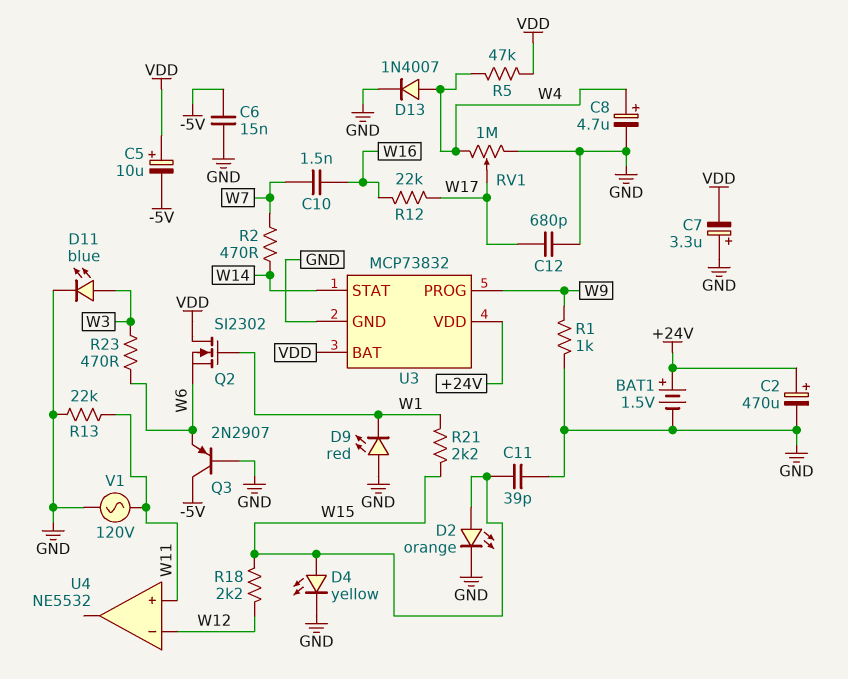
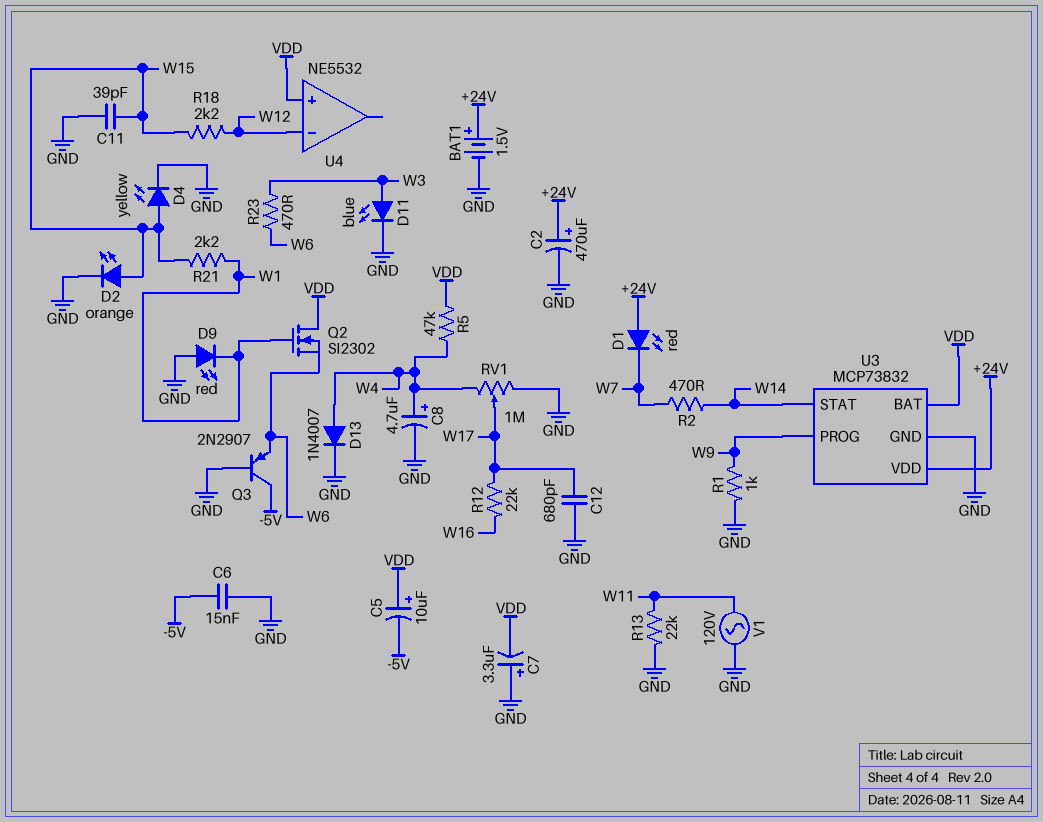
C10: 1.5nF (W7, W16) -> none
D1: none -> LED red (A +24V, K W7)
U4 pin in+: W11 -> VDD

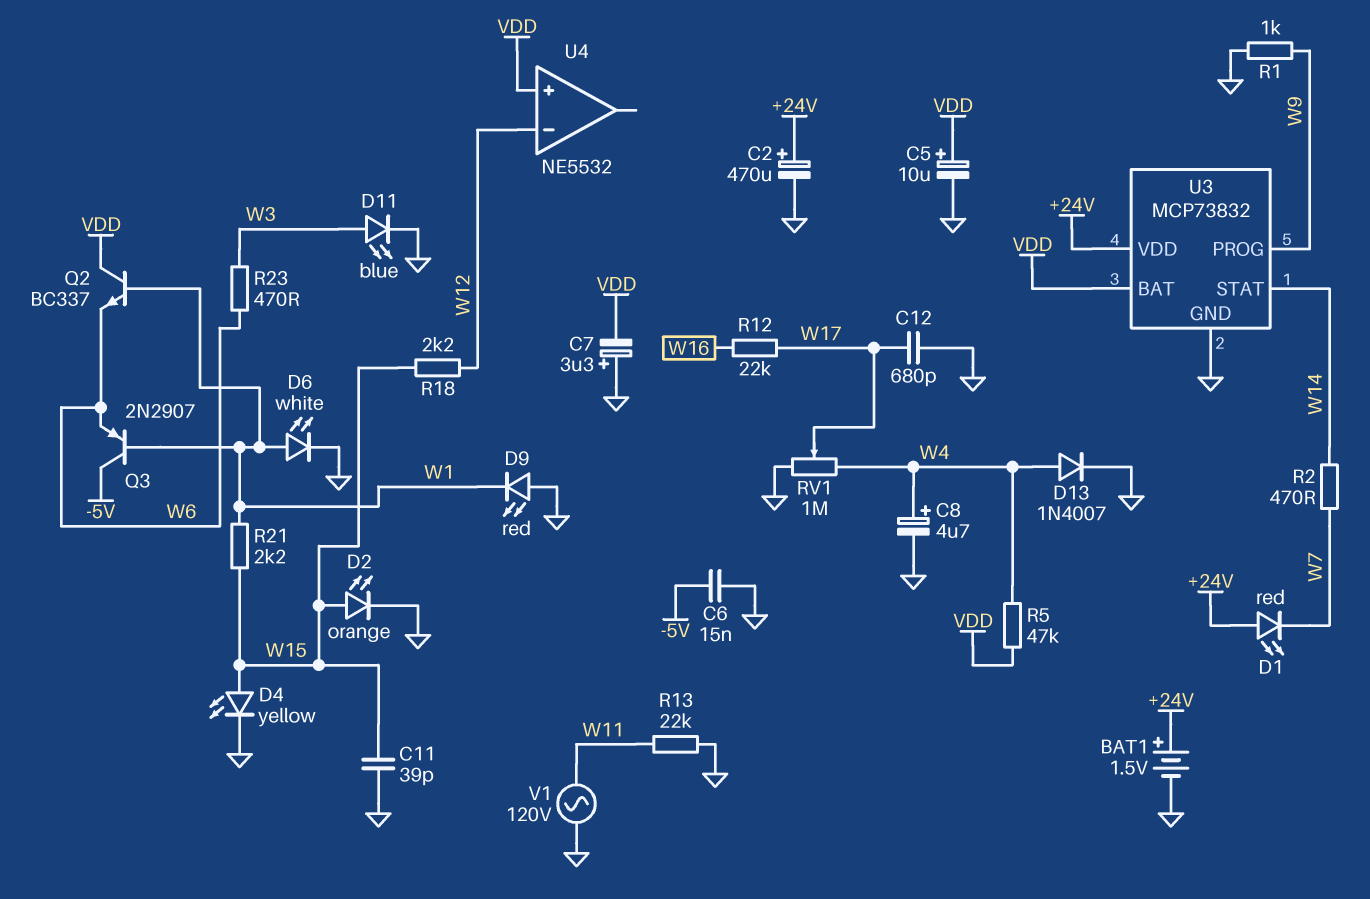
C5: 10uF (plus VDD, minus -5V) -> 10uF (plus VDD, minus GND)
D6: none -> LED white (A W1, K GND)
Q2: NMOS SI2302 (G W1, D VDD, S W6) -> NPN BC337 (B W1, C VDD, E W6)
Q3: PNP 2N2907 (B GND, C -5V, E W6) -> PNP 2N2907 (B W1, C -5V, E W6)

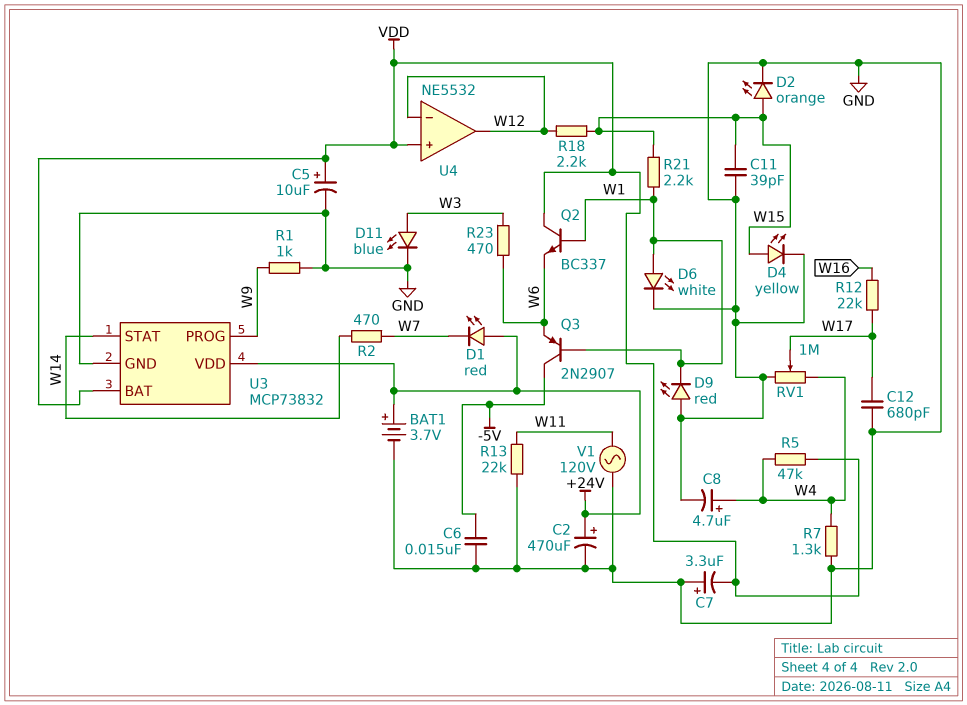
BAT1: 1.5V (plus +24V, minus GND) -> 3.7V (plus +24V, minus GND)
D13: diode 1N4007 (A W4, K GND) -> none
R7: none -> 1.3k (GND, W4)
U4 pin out: none -> W12

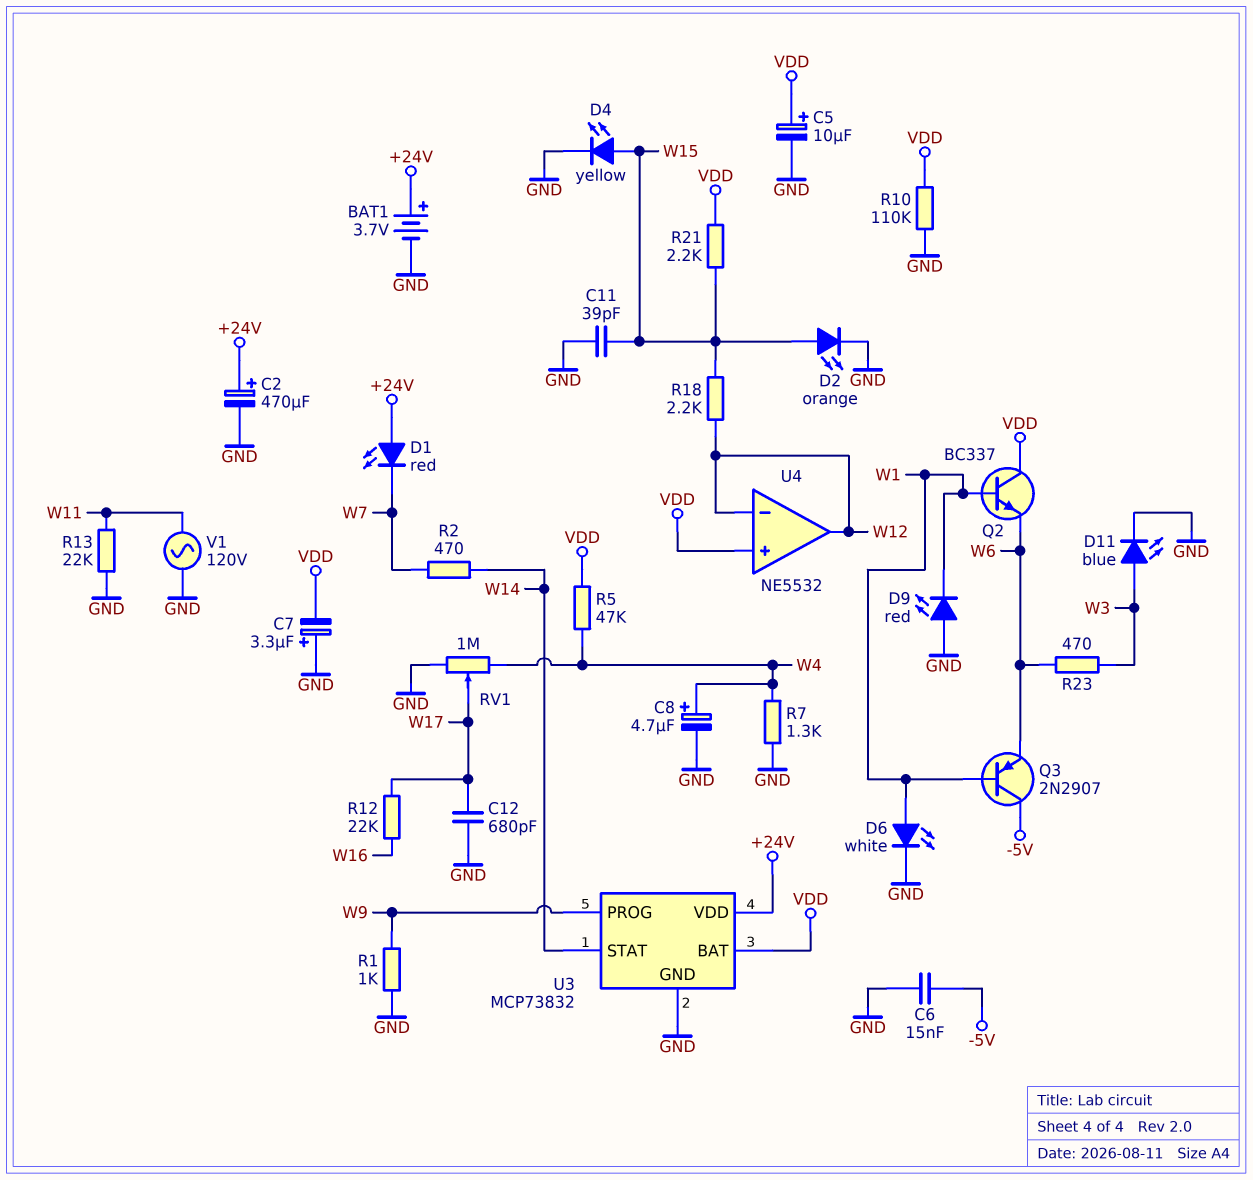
R10: none -> 110k (GND, VDD)
R21: 2.2k (W1, W15) -> 2.2k (VDD, W15)

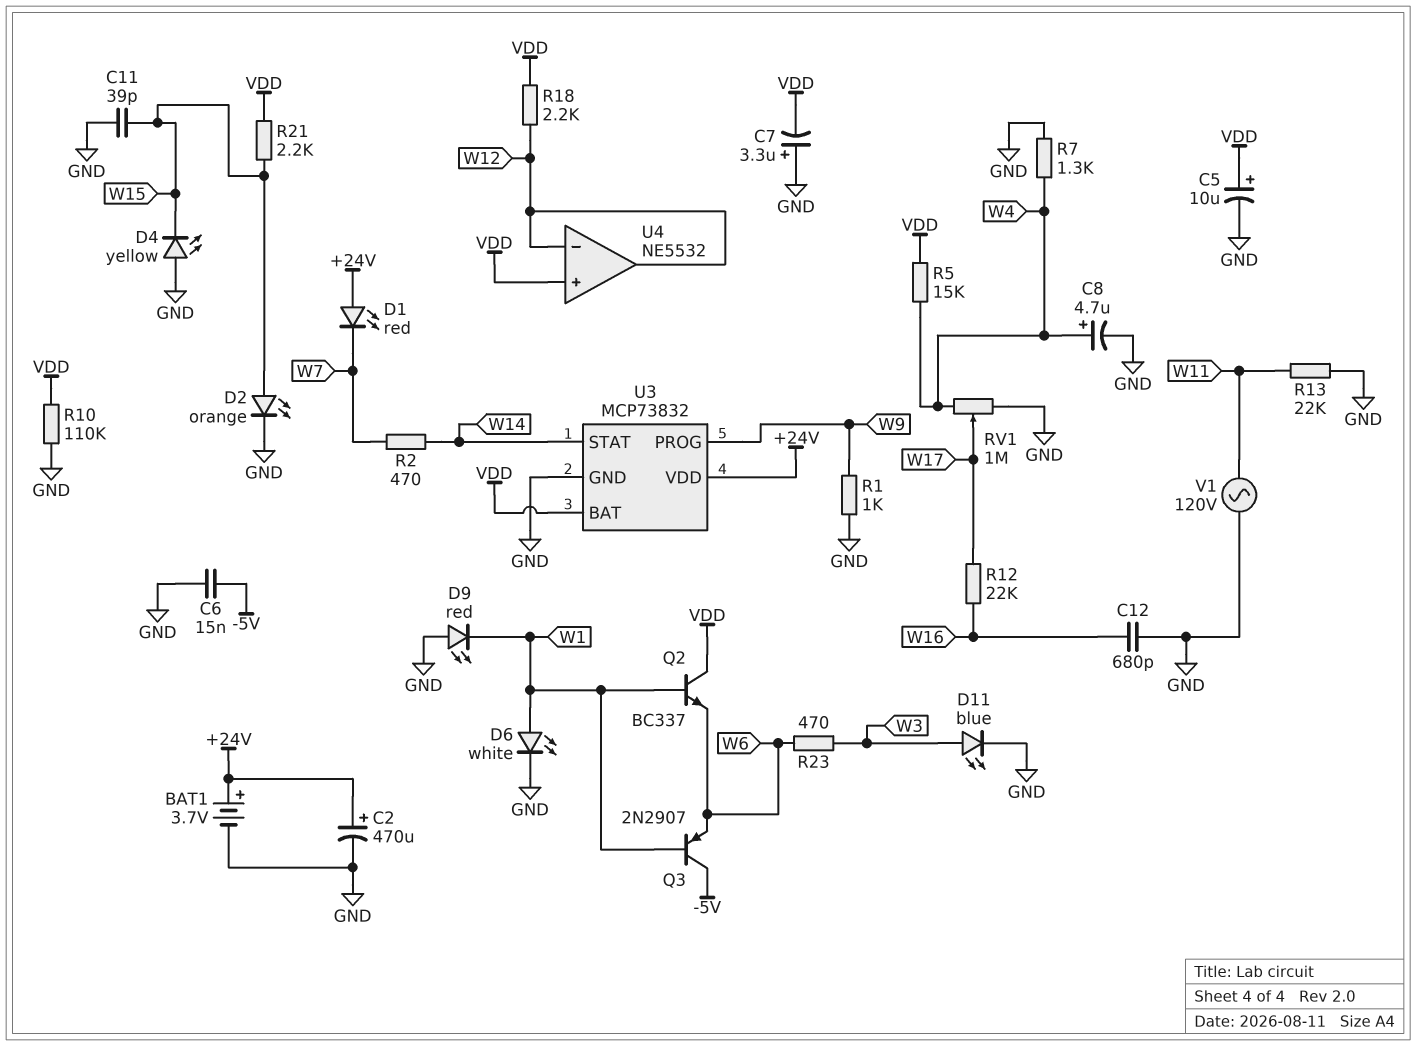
C12: 680pF (GND, W17) -> 680pF (GND, W16)
D4: LED yellow (A W15, K GND) -> LED yellow (A GND, K W15)
R5: 47k (VDD, W4) -> 15k (VDD, W4)
R18: 2.2k (W12, W15) -> 2.2k (VDD, W12)

